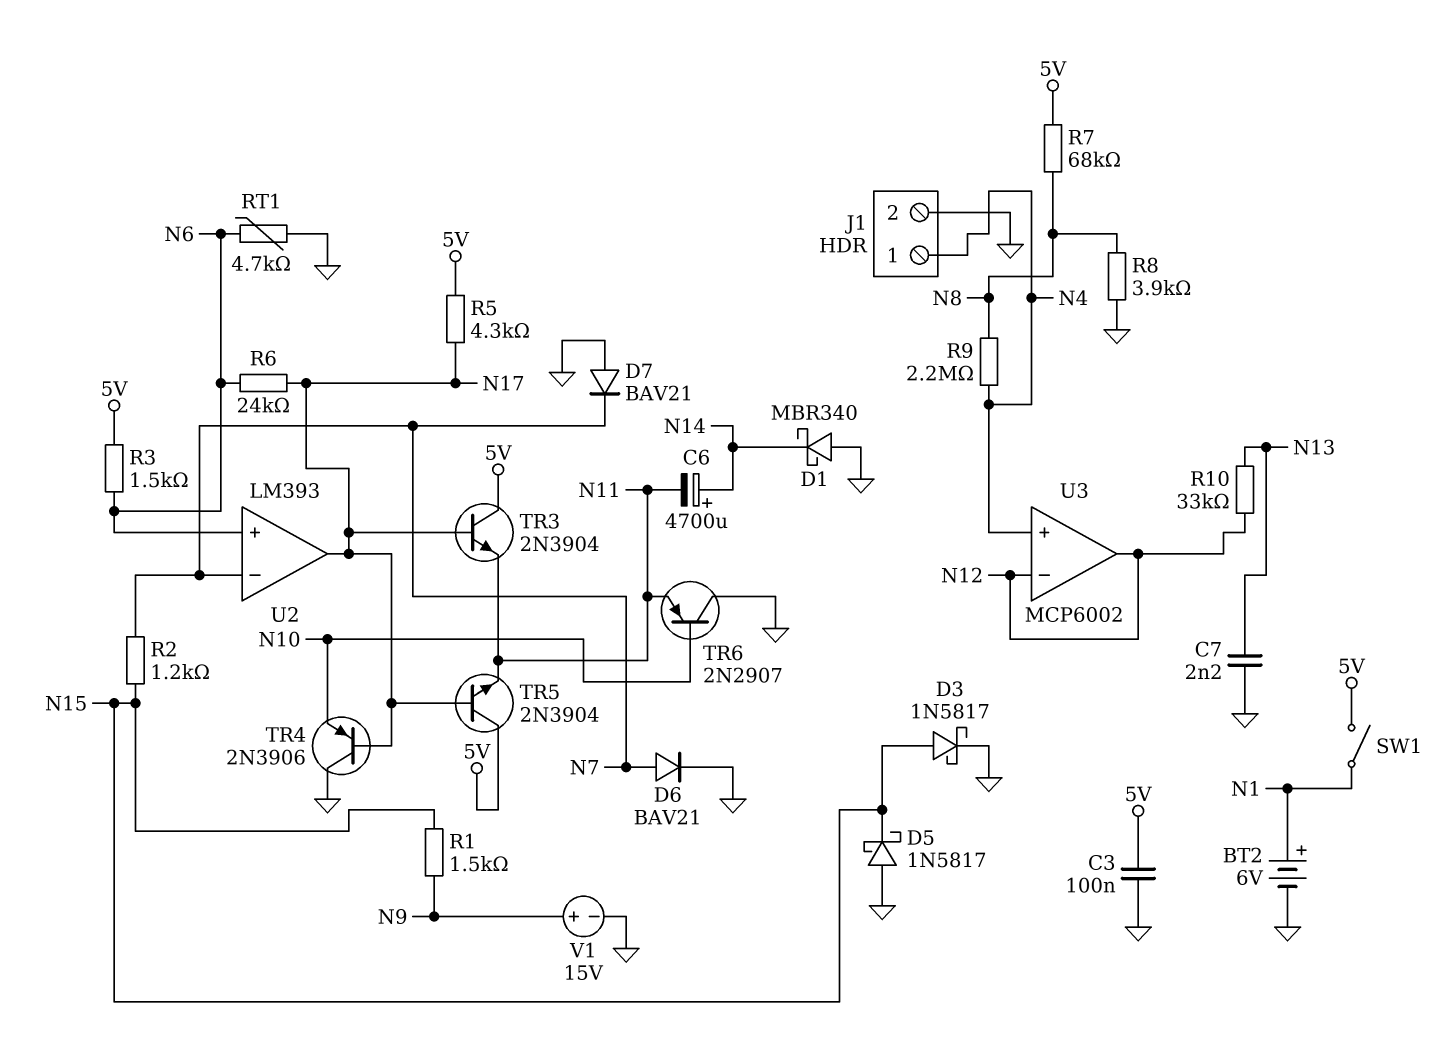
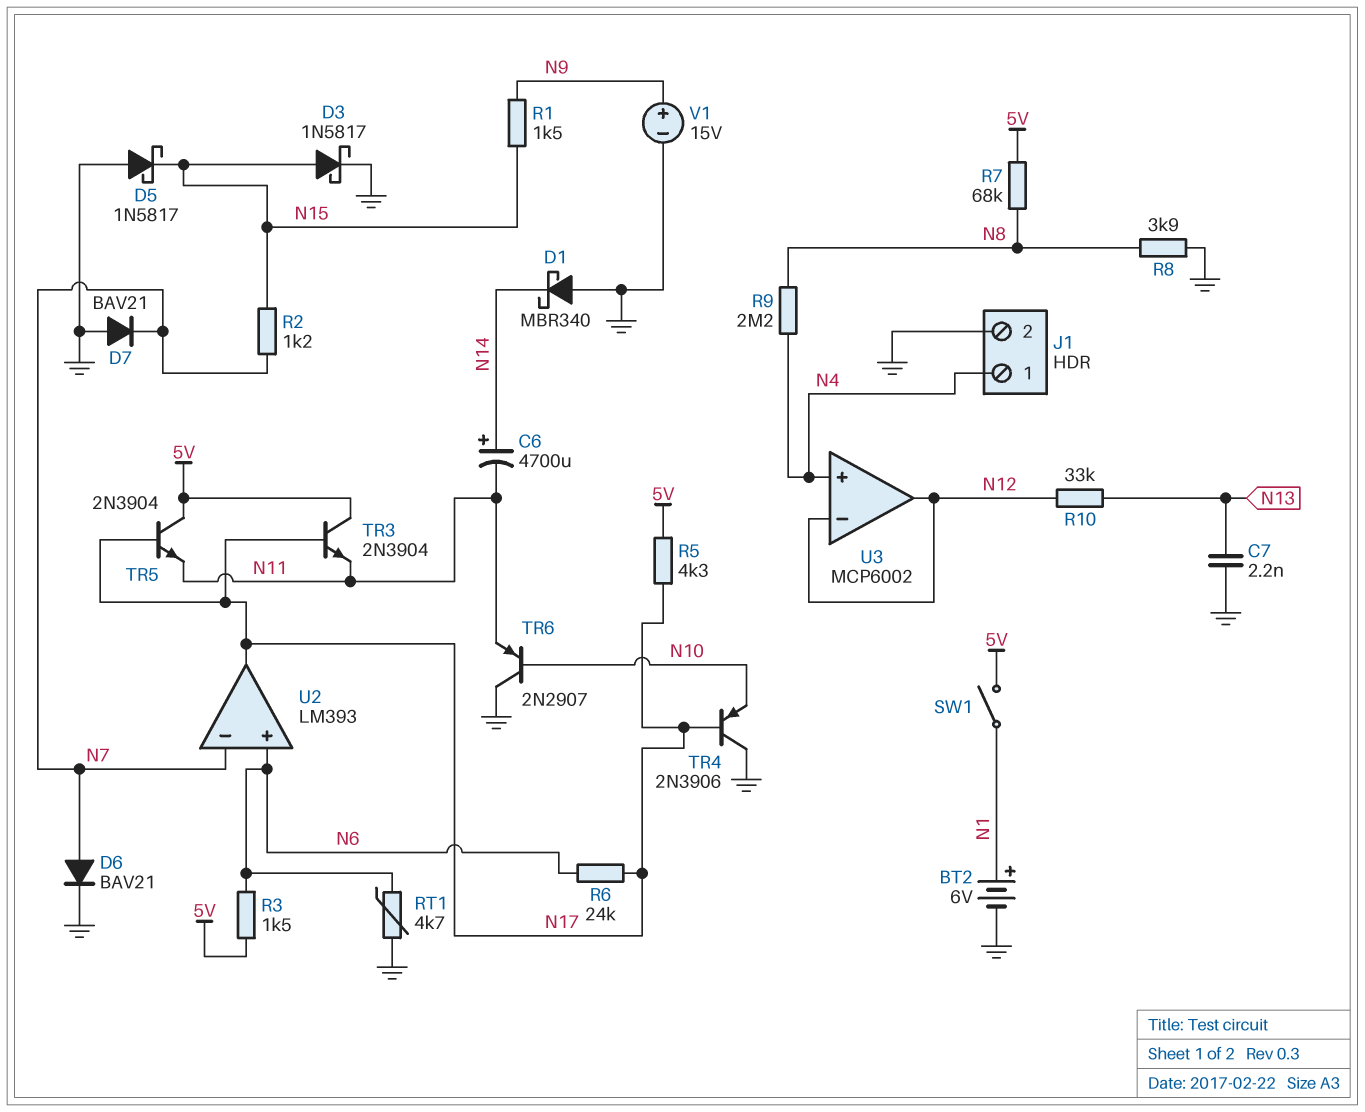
C3: 100nF (5V, GND) -> none

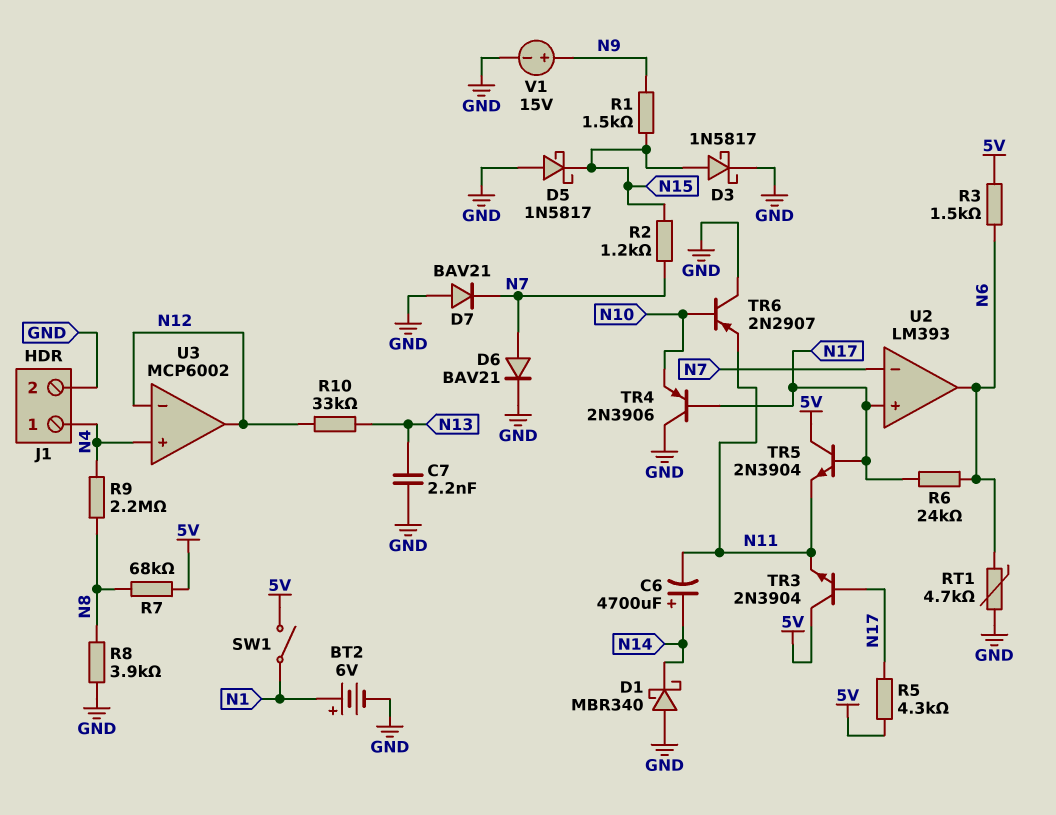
U2 pin in+: N6 -> N17
U2 pin out: N17 -> N6

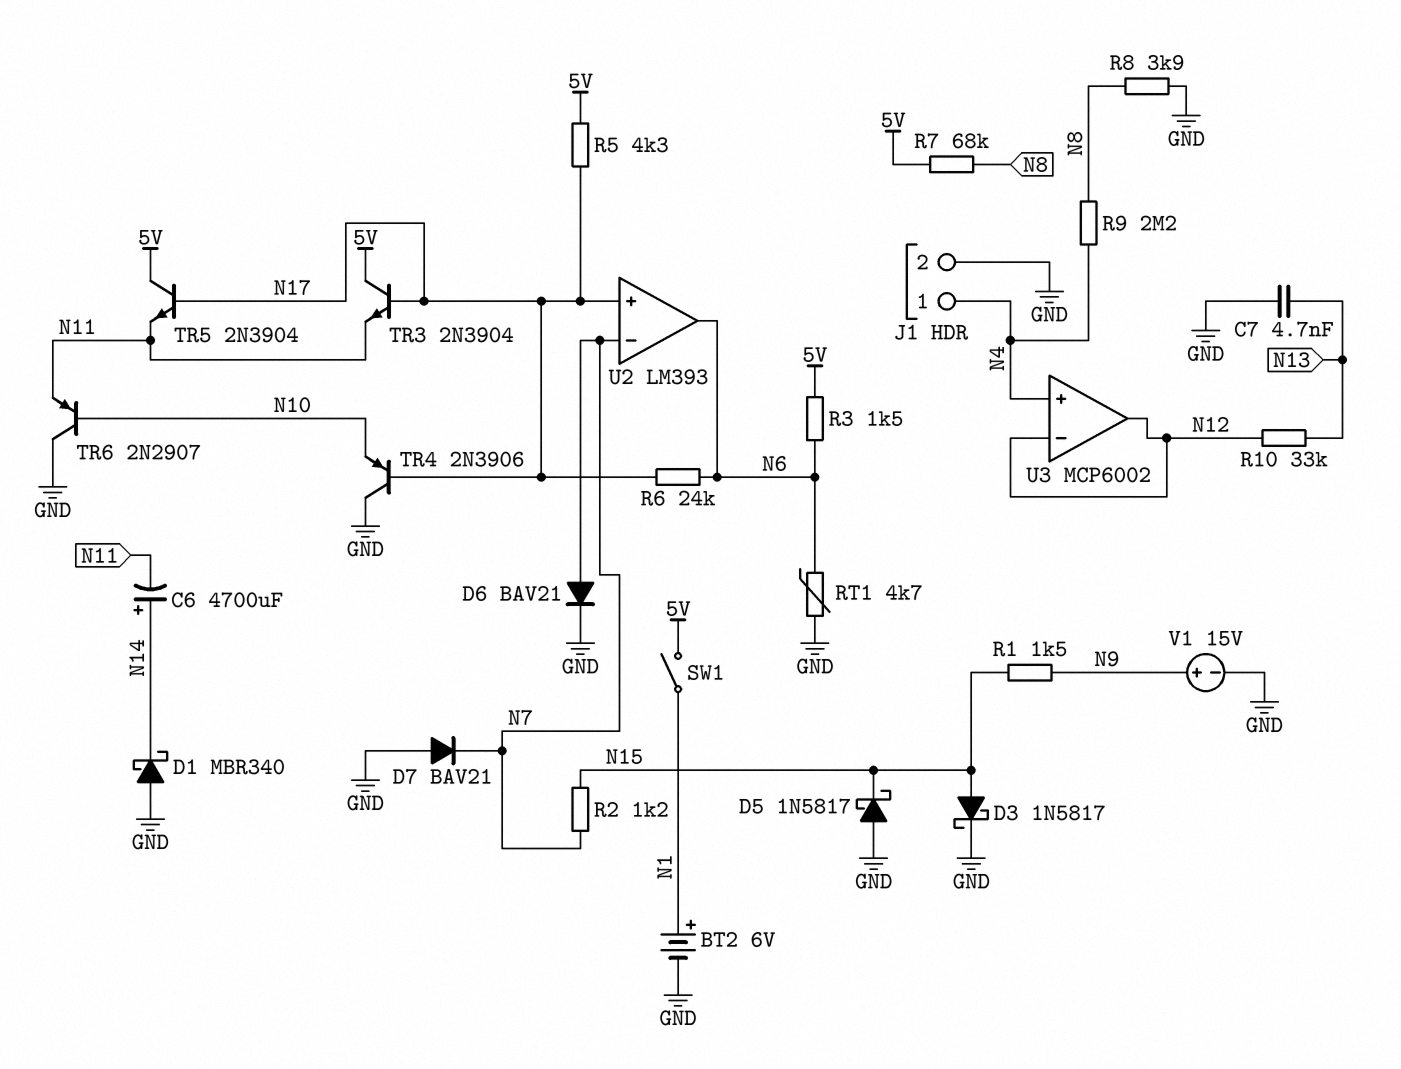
C7: 2.2nF (GND, N13) -> 4.7nF (GND, N13)

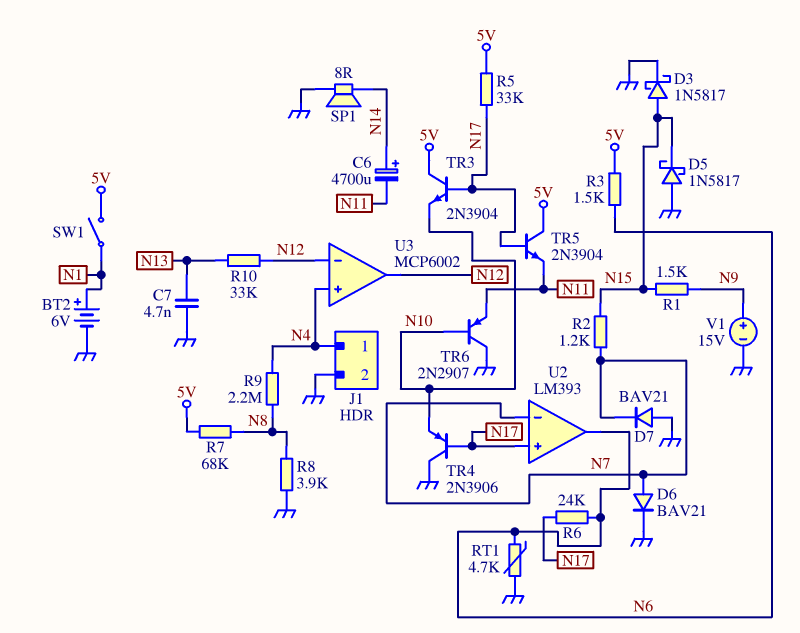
D1: schottky MBR340 (A GND, K N14) -> none
R5: 4.3k (5V, N17) -> 33k (5V, N17)
SP1: none -> speaker 8R (GND, N14)
TR3: NPN 2N3904 (B N17, C 5V, E N11) -> NPN 2N3904 (B N17, C 5V, E N10)

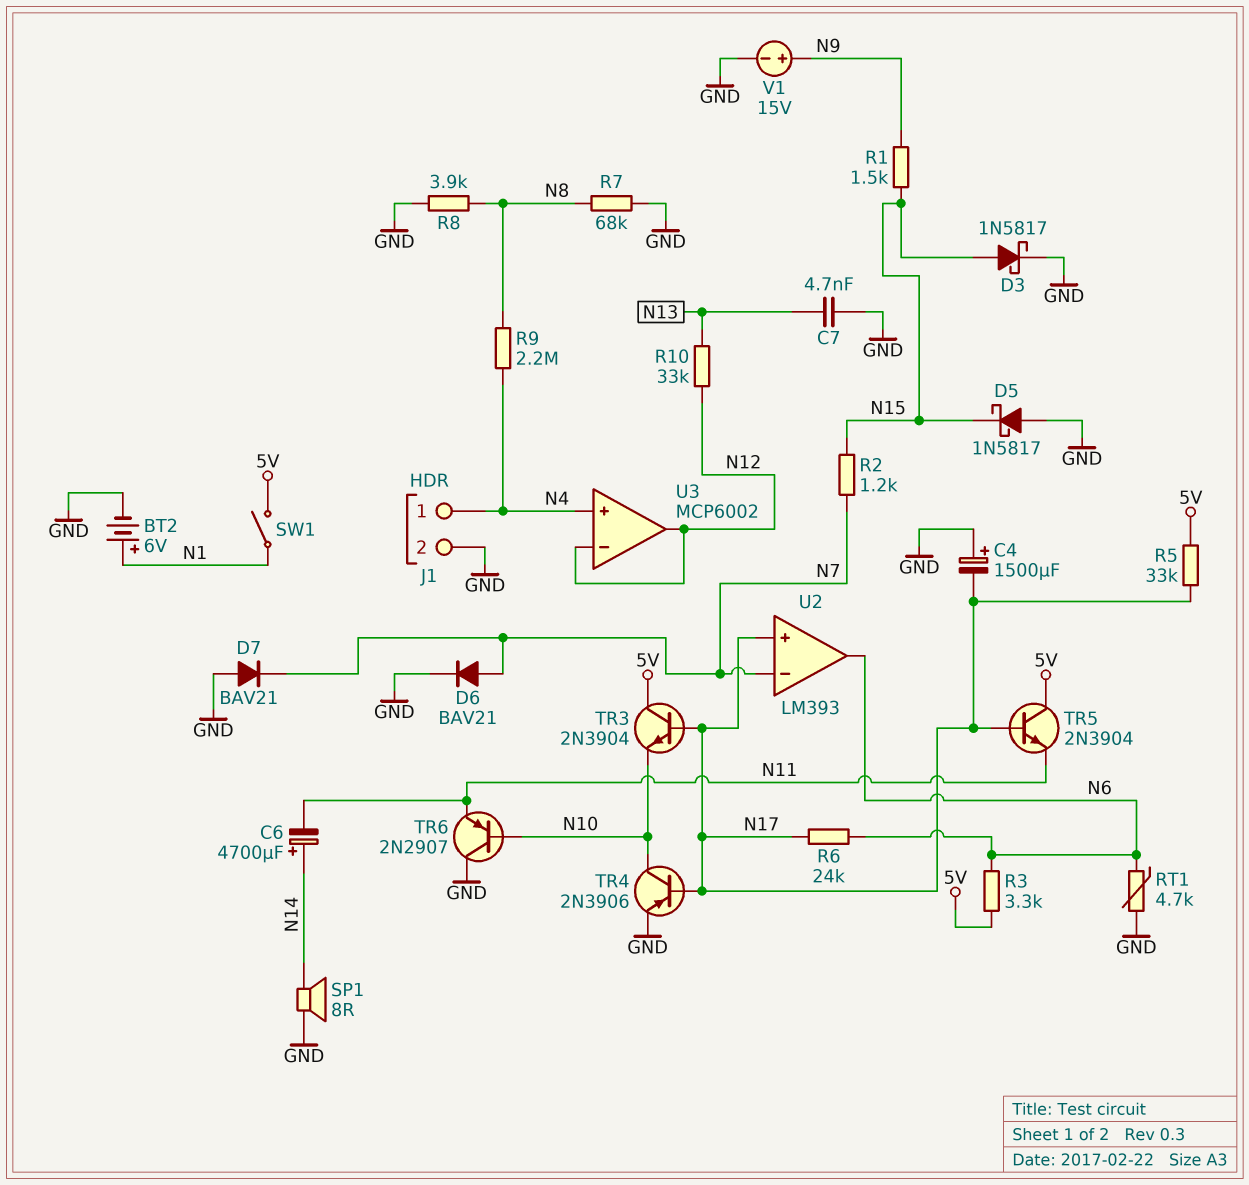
C4: none -> 1500uF (plus GND, minus N17)
R3: 1.5k (5V, N6) -> 3.3k (5V, N6)
R7: 68k (5V, N8) -> 68k (GND, N8)
TR4: PNP 2N3906 (B N17, C GND, E N10) -> PNP 2N3906 (B N17, C N10, E GND)

